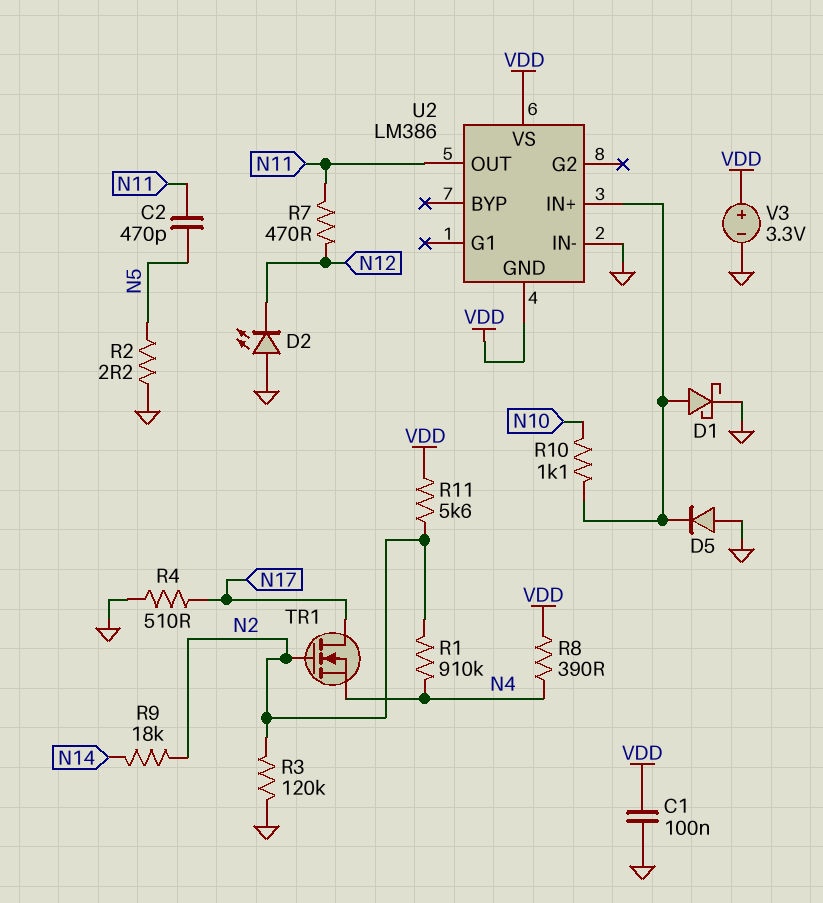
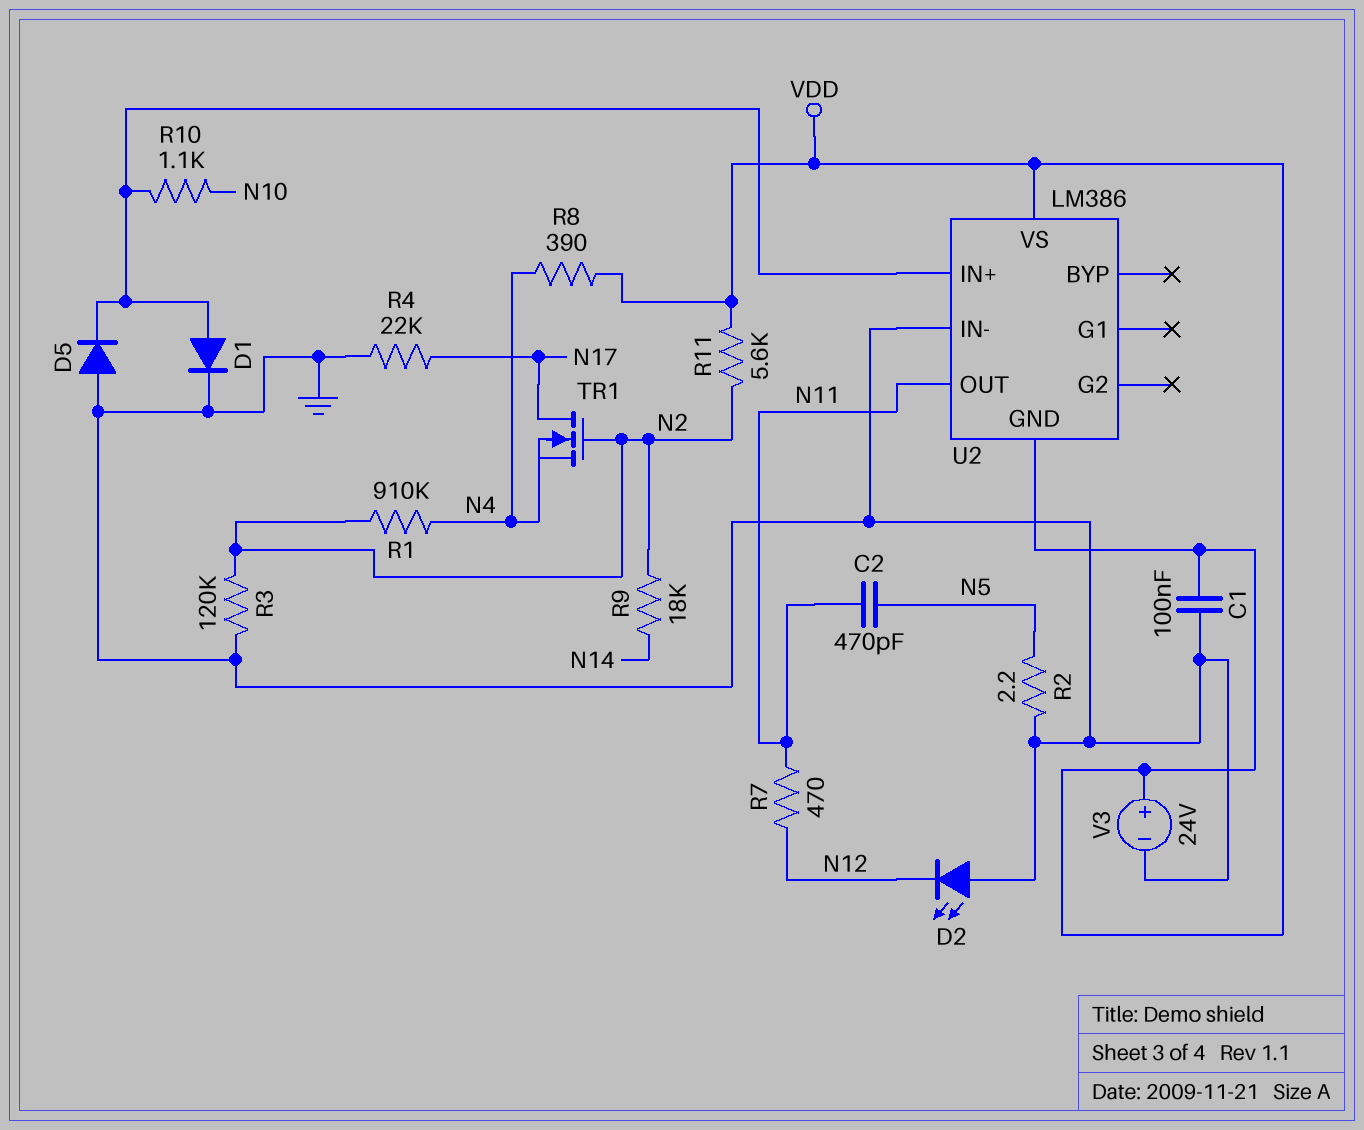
D1: schottky (A U2/IN+, K GND) -> diode (A U2/IN+, K GND)
R4: 510 (GND, N17) -> 22k (GND, N17)
V3: 3.3V (plus VDD, minus GND) -> 24V (plus VDD, minus GND)

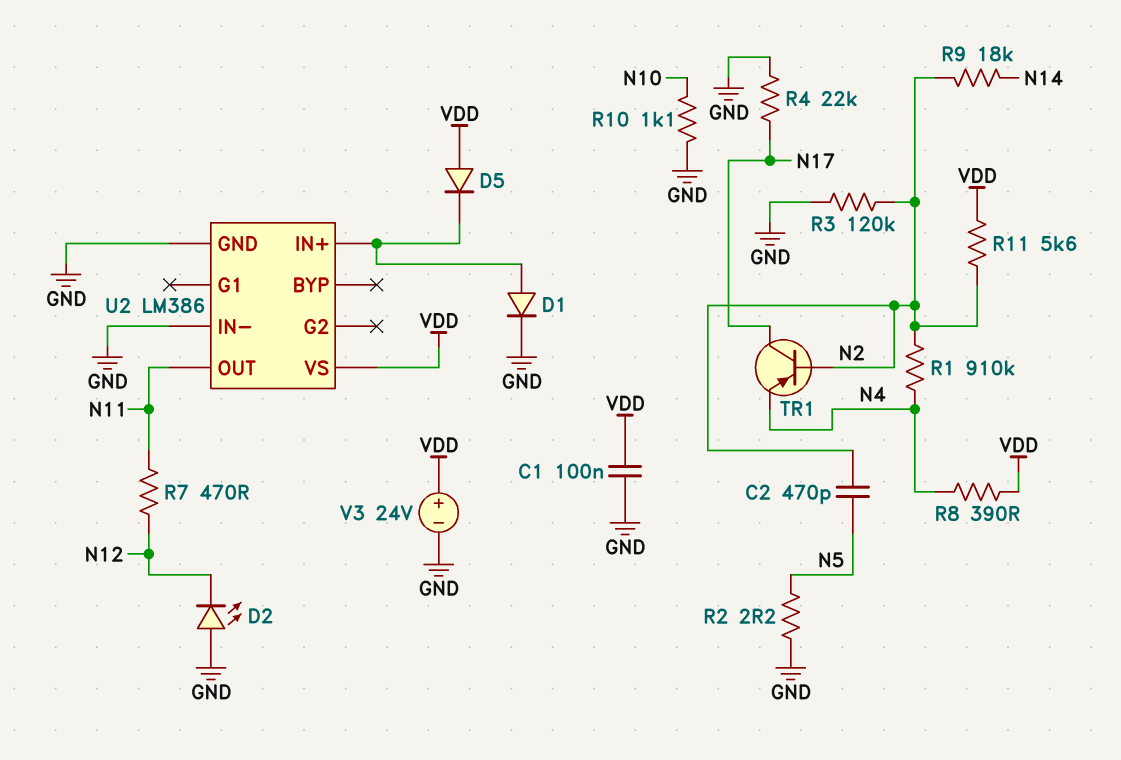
C2: 470pF (N5, N11) -> 470pF (N2, N5)
D5: diode (A GND, K U2/IN+) -> diode (A VDD, K U2/IN+)
R10: 1.1k (N10, U2/IN+) -> 1.1k (GND, N10)
TR1: NMOS (G N2, D N17, S N4) -> PNP (B N2, C N17, E N4)
U2 pin GND: VDD -> GND

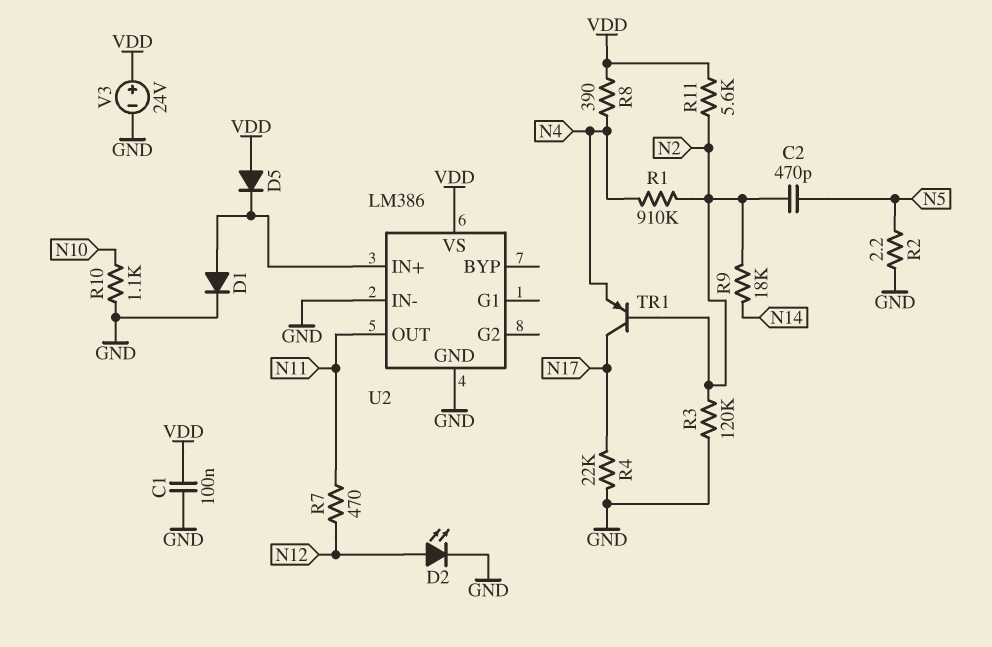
D2: LED (A GND, K N12) -> LED (A N12, K GND)

